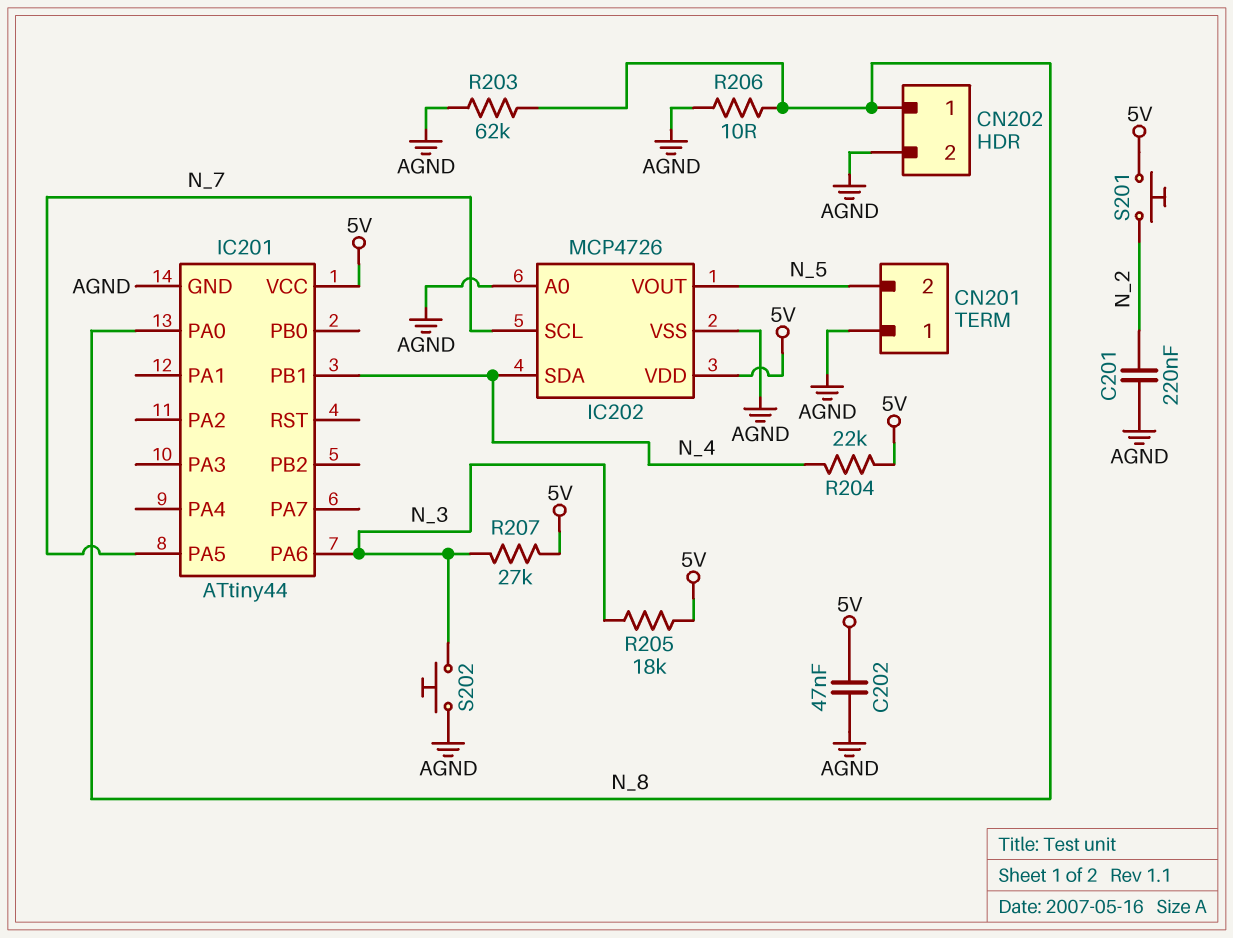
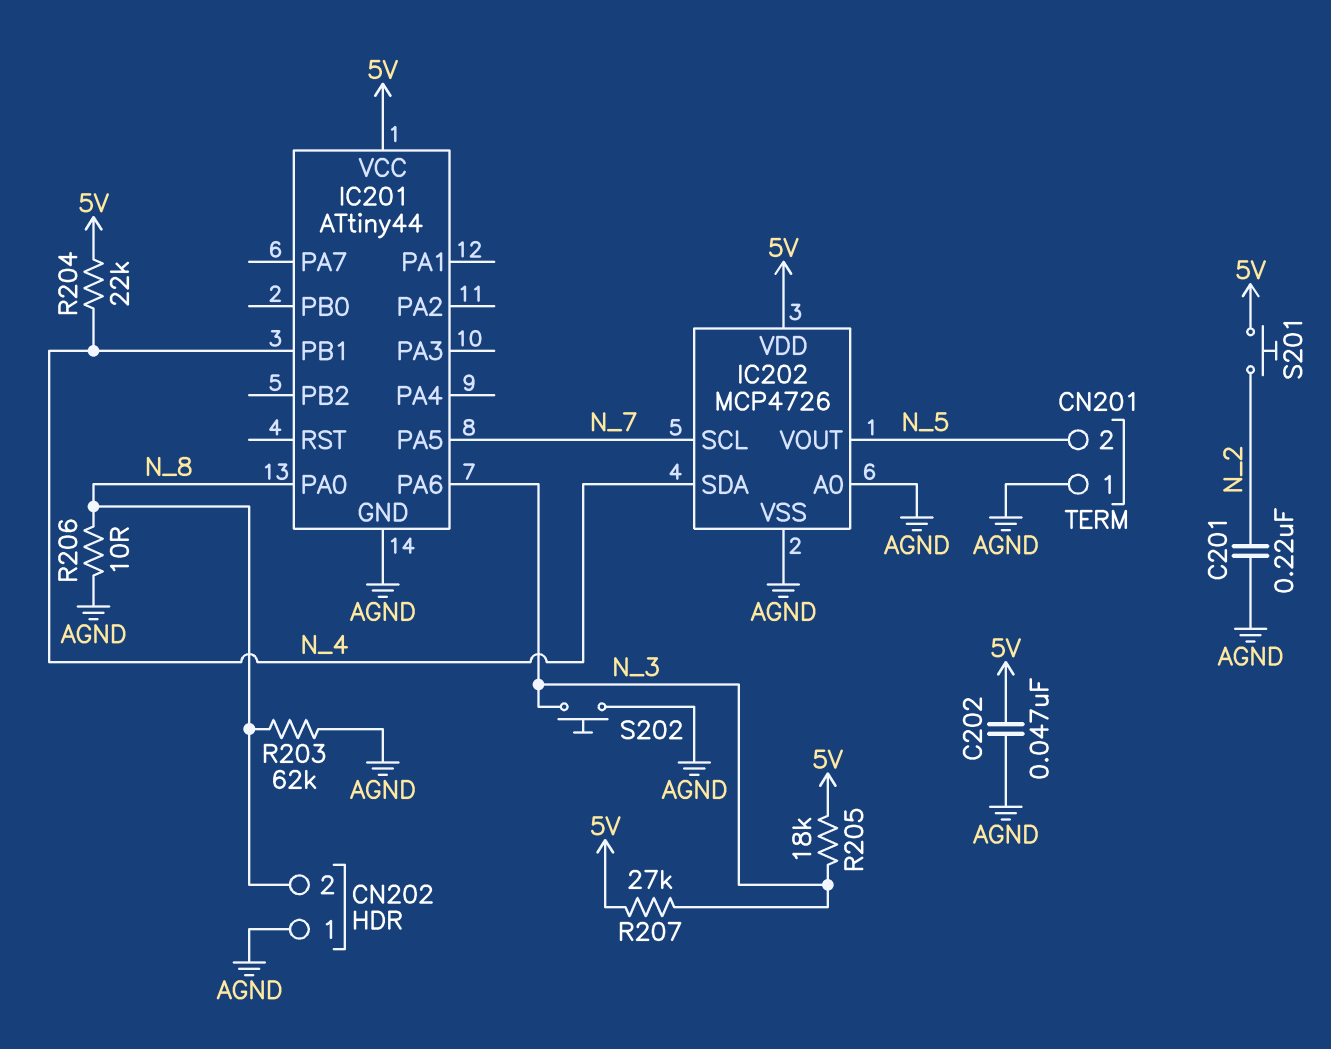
CN202 pin 1: N_8 -> AGND
CN202 pin 2: AGND -> N_8

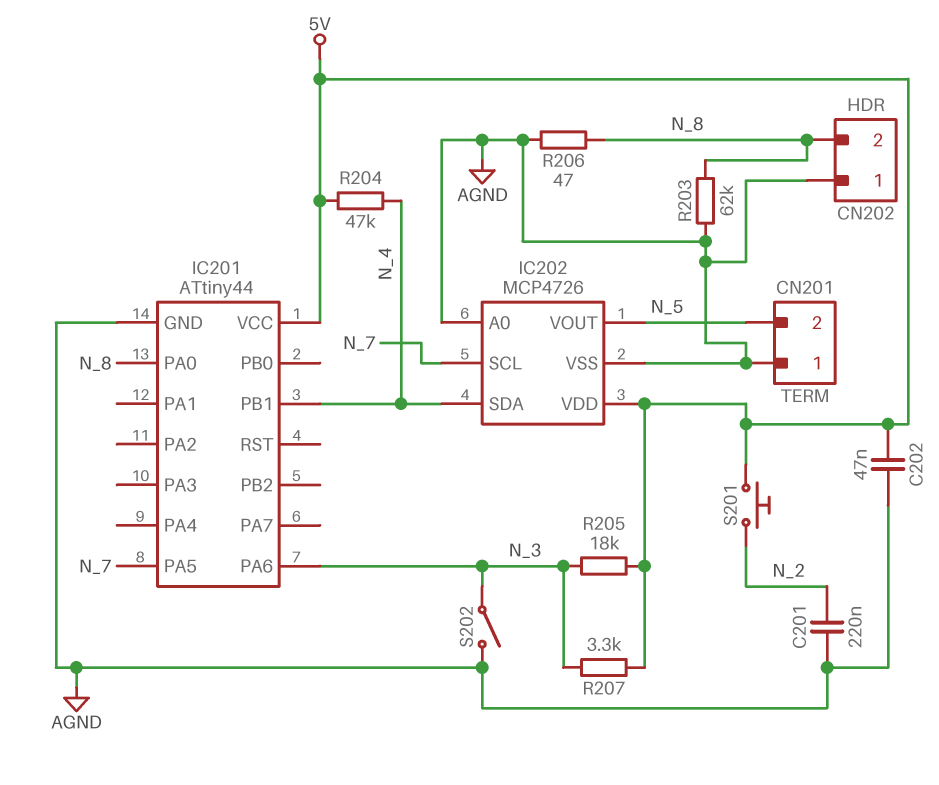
R204: 22k (5V, N_4) -> 47k (5V, N_4)
R206: 10 (AGND, N_8) -> 47 (AGND, N_8)
R207: 27k (5V, N_3) -> 3.3k (5V, N_3)
S202: button (AGND, N_3) -> switch (AGND, N_3)

